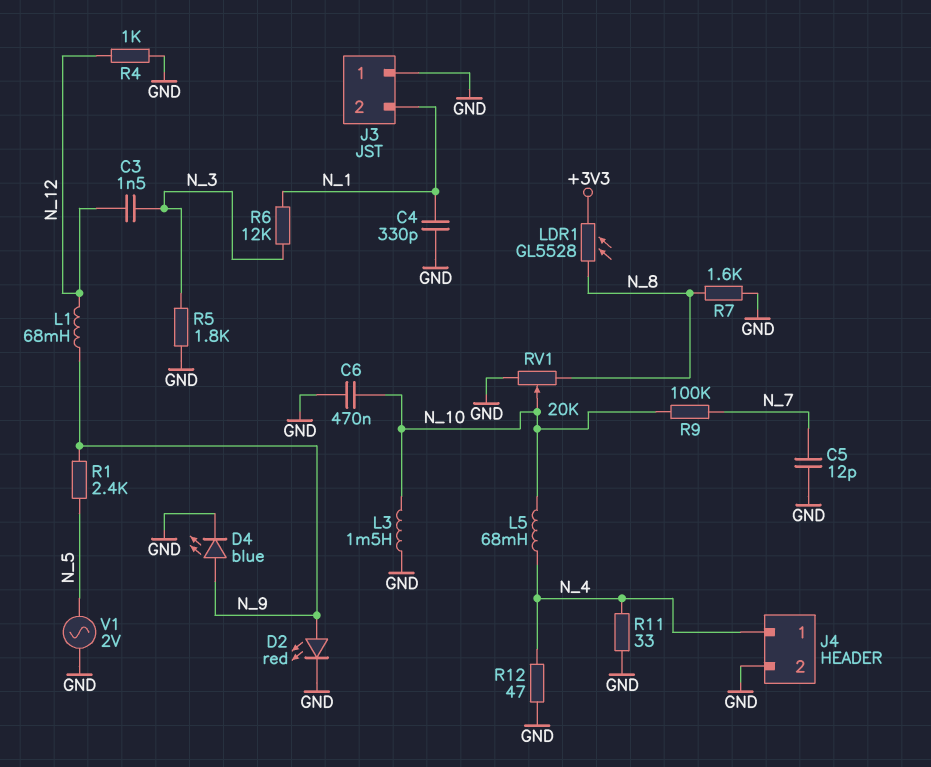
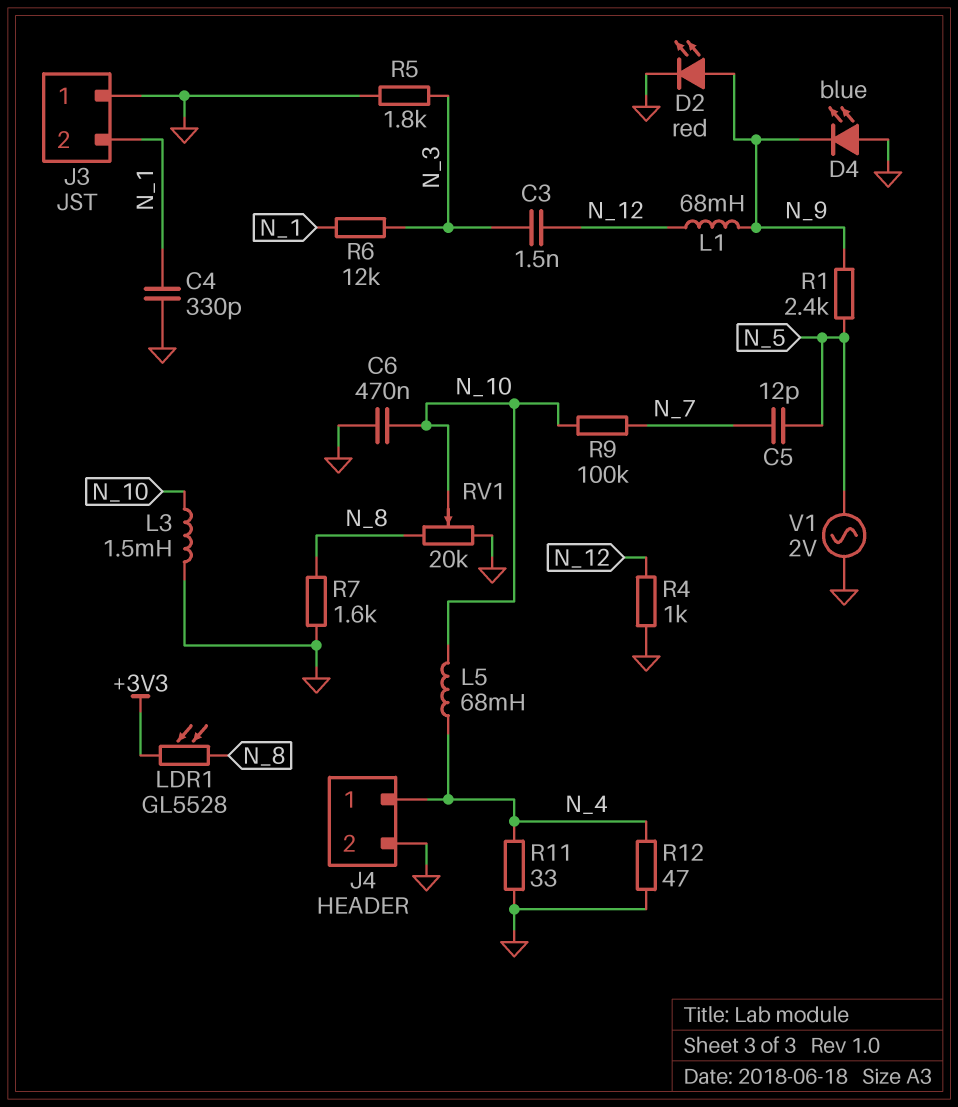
C5: 12pF (GND, N_7) -> 12pF (N_5, N_7)
D4: LED blue (A N_9, K GND) -> LED blue (A GND, K N_9)

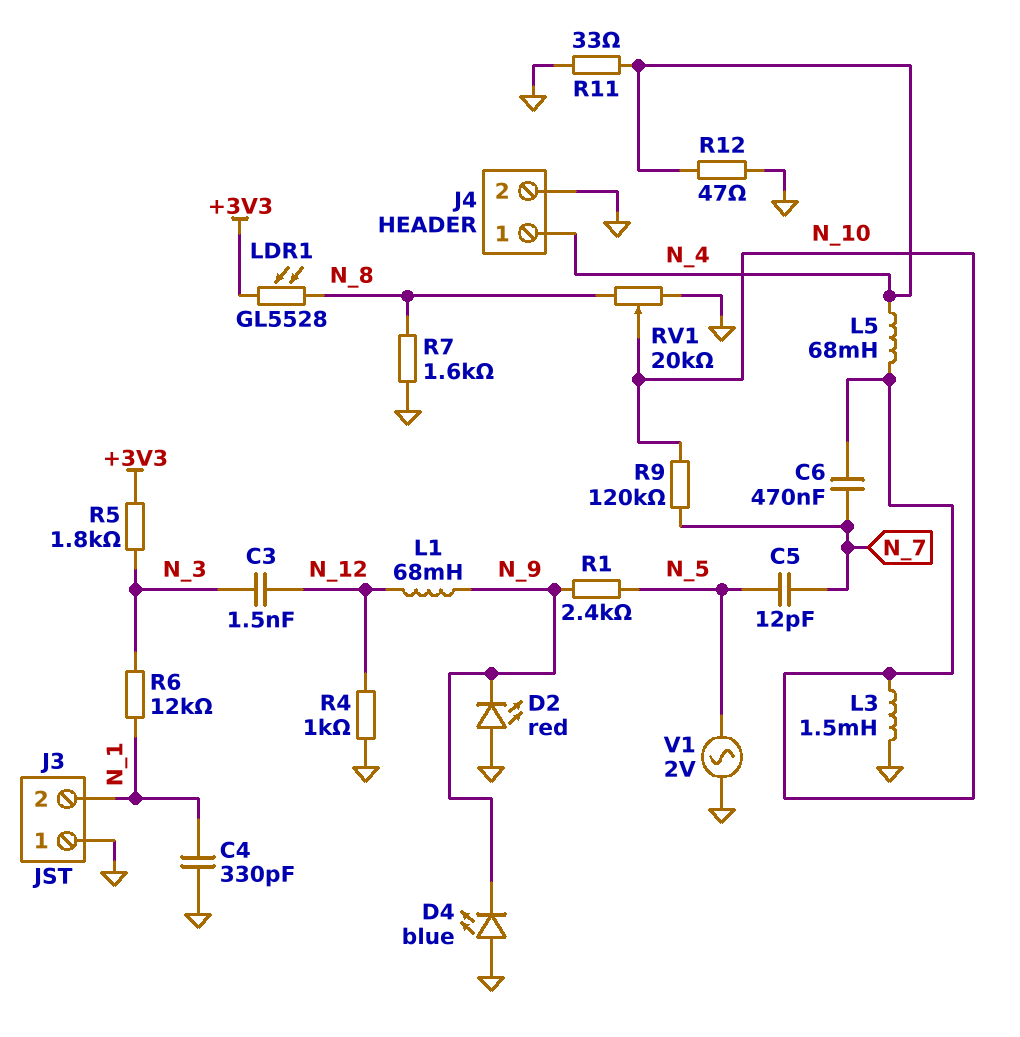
C6: 470nF (GND, N_10) -> 470nF (N_7, N_10)
D2: LED red (A N_9, K GND) -> LED red (A GND, K N_9)
R5: 1.8k (GND, N_3) -> 1.8k (+3V3, N_3)
R9: 100k (N_7, N_10) -> 120k (N_7, N_10)

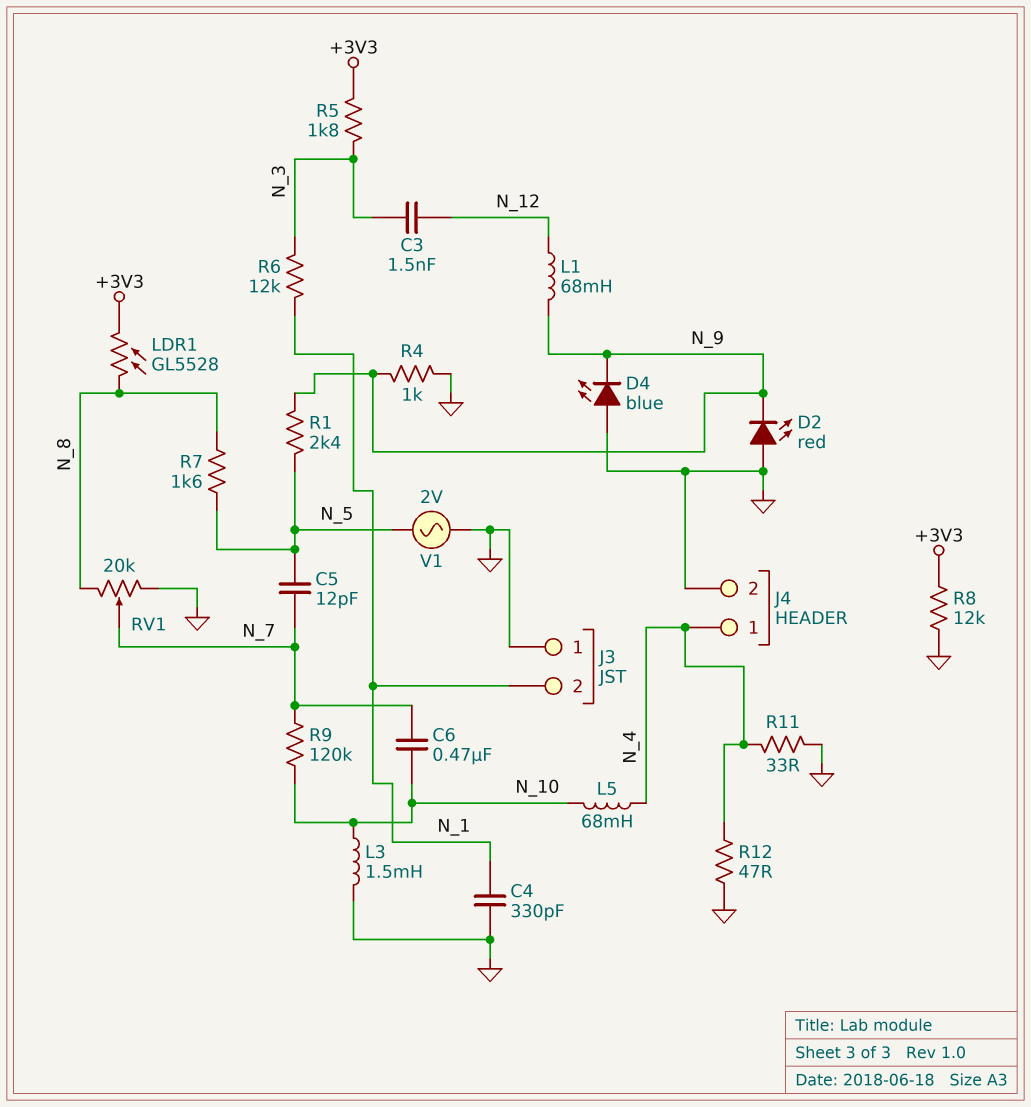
R4: 1k (GND, N_12) -> 1k (GND, N_9)
R7: 1.6k (GND, N_8) -> 1.6k (N_5, N_8)
R8: none -> 12k (+3V3, GND)
RV1: 20k (GND, N_8, wiper N_10) -> 20k (GND, N_8, wiper N_7)

